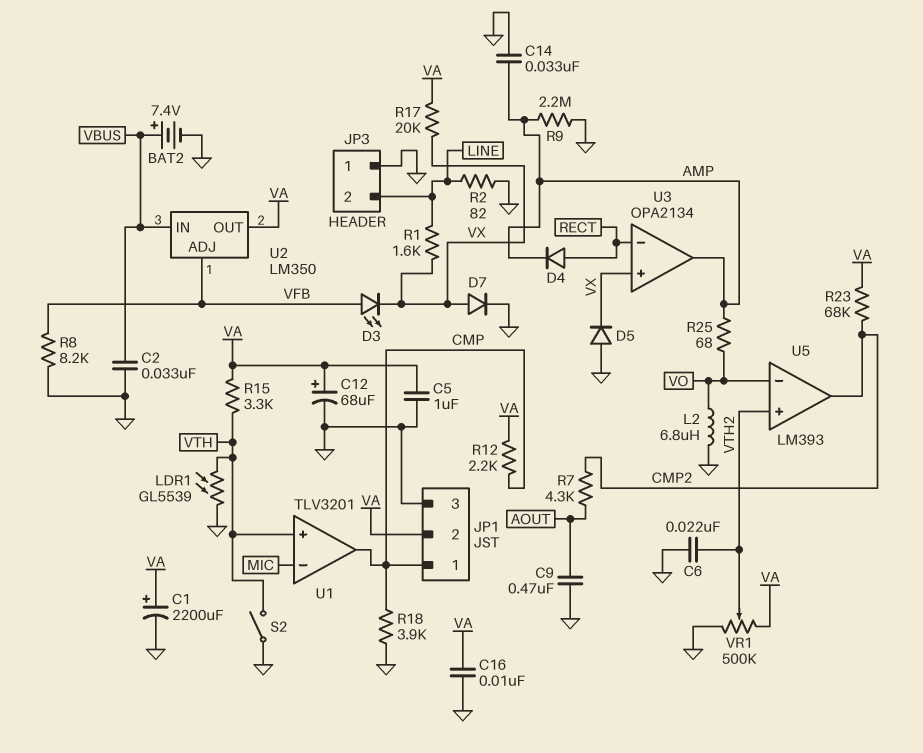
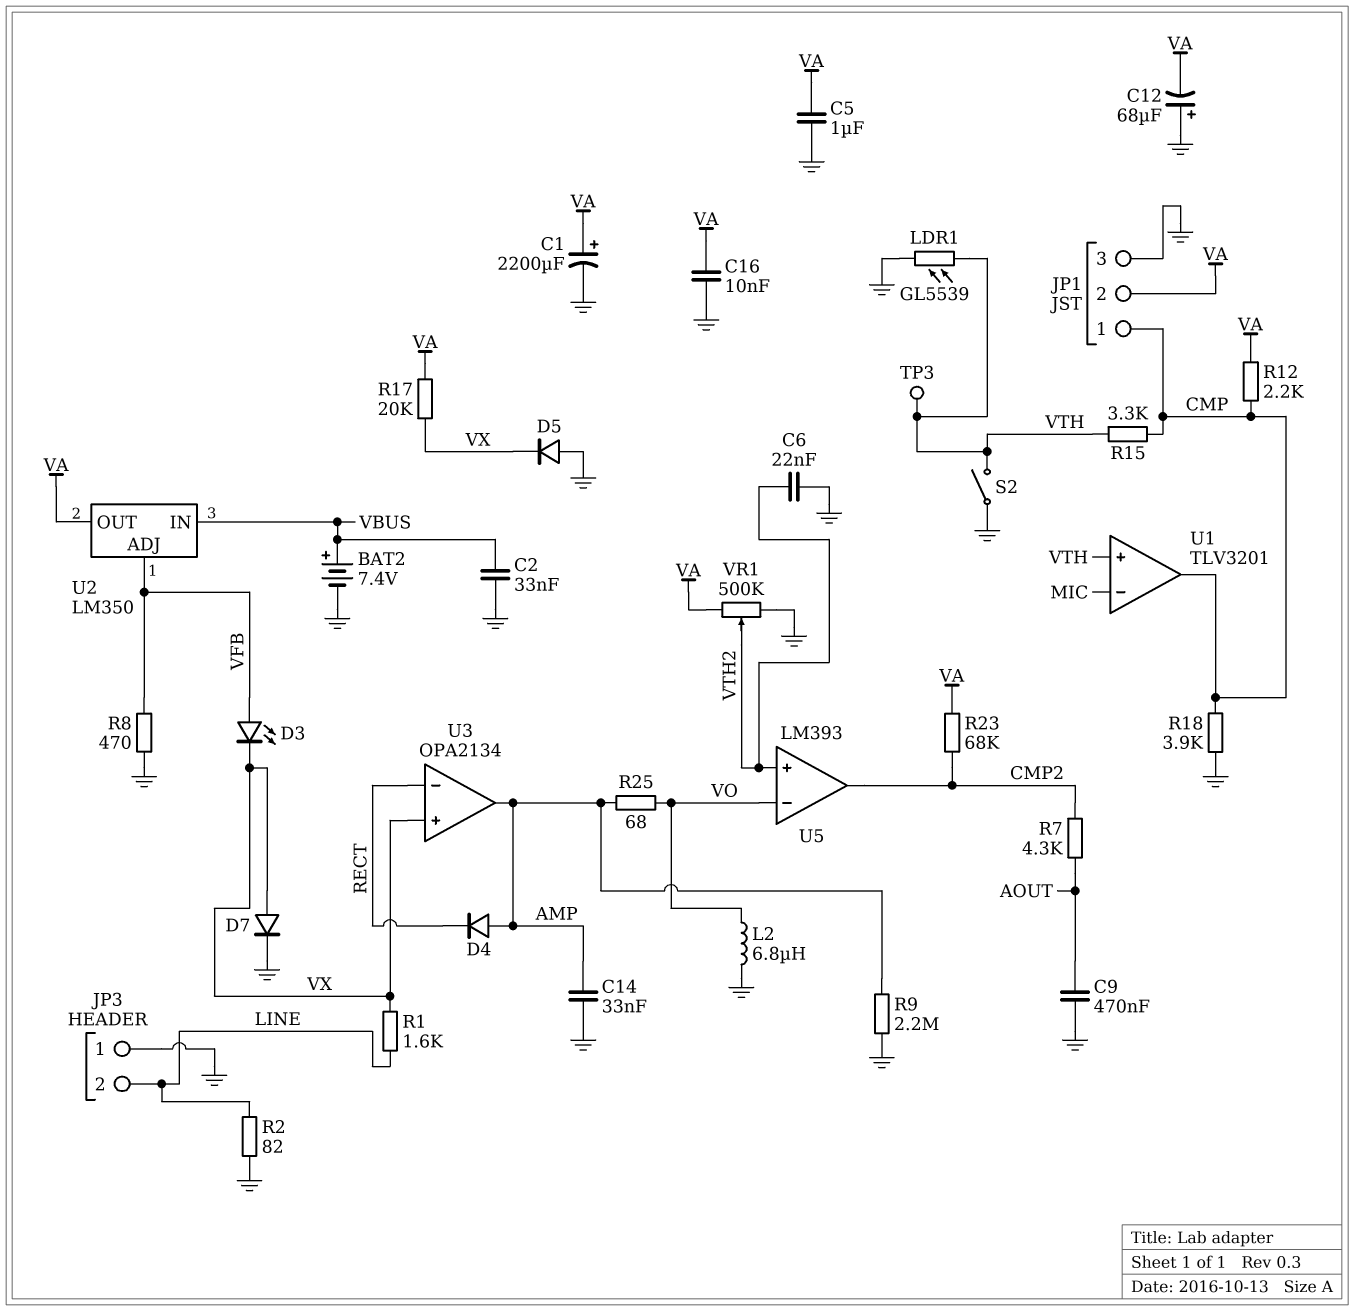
C12: 68uF (plus VA, minus GND) -> 68uF (plus GND, minus VA)
D4: diode (A RECT, K AMP) -> diode (A AMP, K RECT)
R8: 8.2k (GND, VFB) -> 470 (GND, VFB)
R15: 3.3k (VA, VTH) -> 3.3k (CMP, VTH)
TP3: none -> test point (VTH)

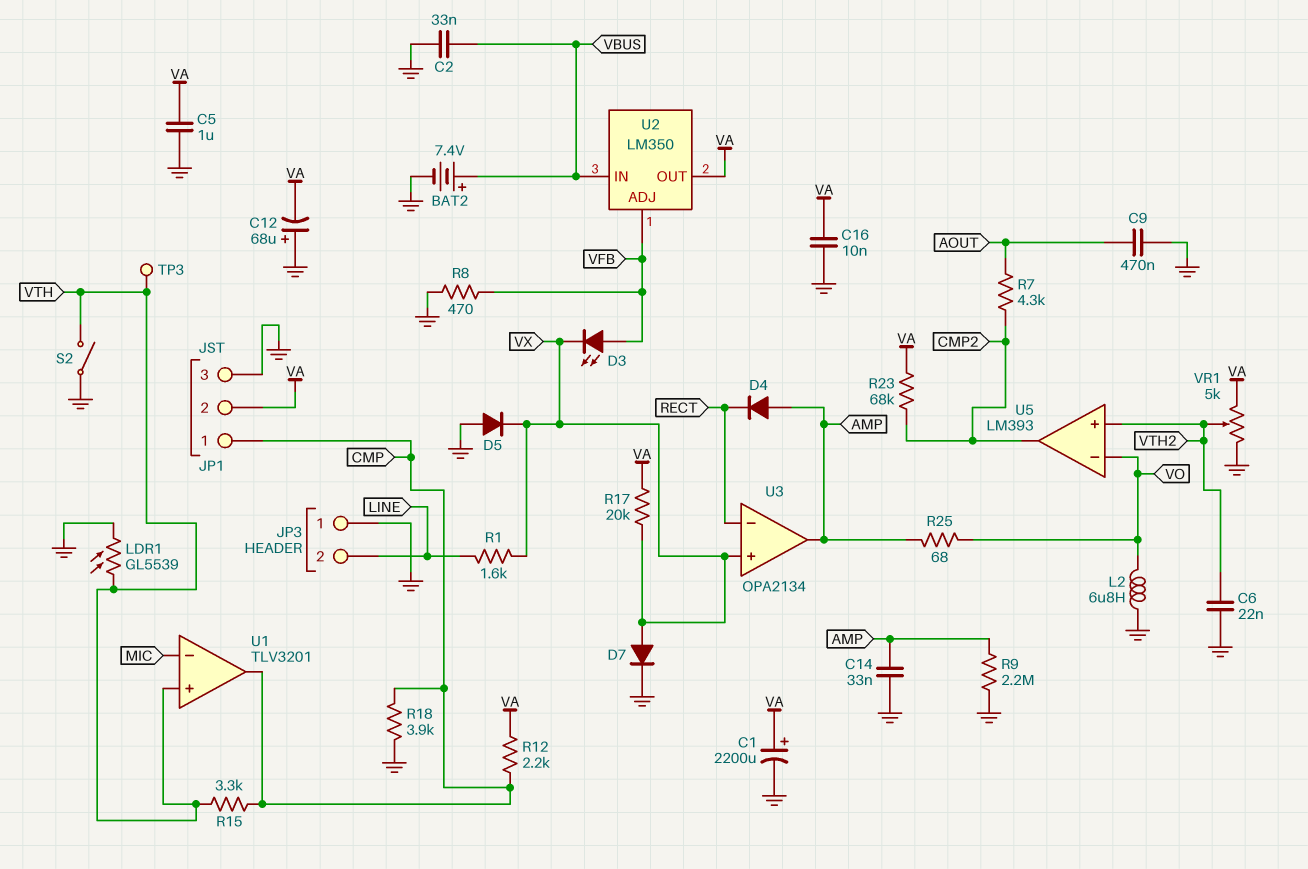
R2: 82 (GND, LINE) -> none
VR1: 500k (GND, VA, wiper VTH2) -> 5k (GND, VA, wiper VTH2)

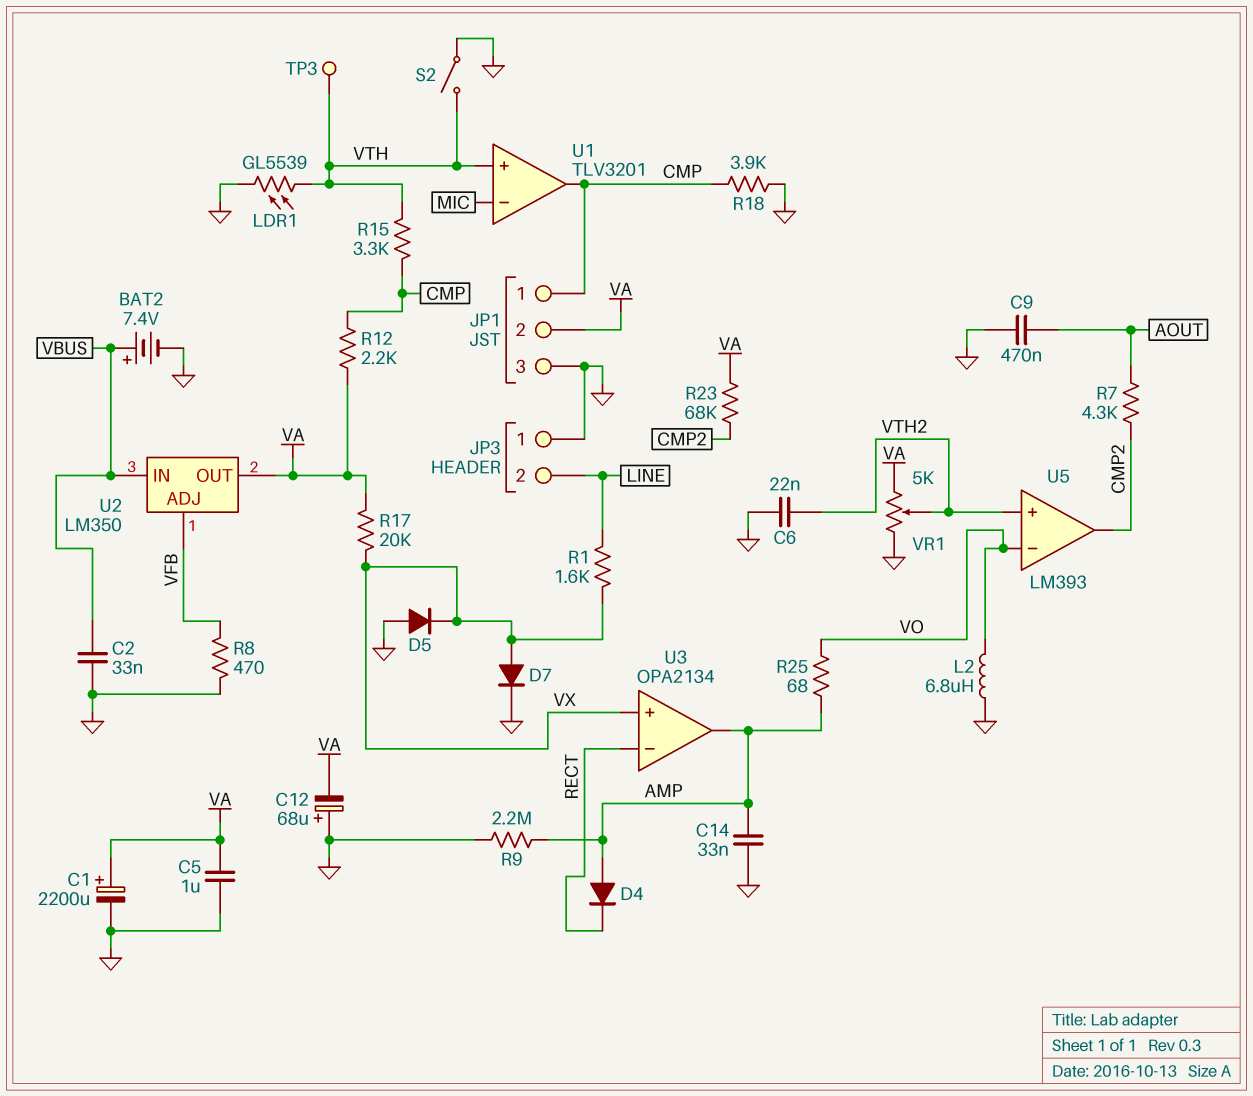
C16: 10nF (GND, VA) -> none
D3: LED (A VFB, K VX) -> none

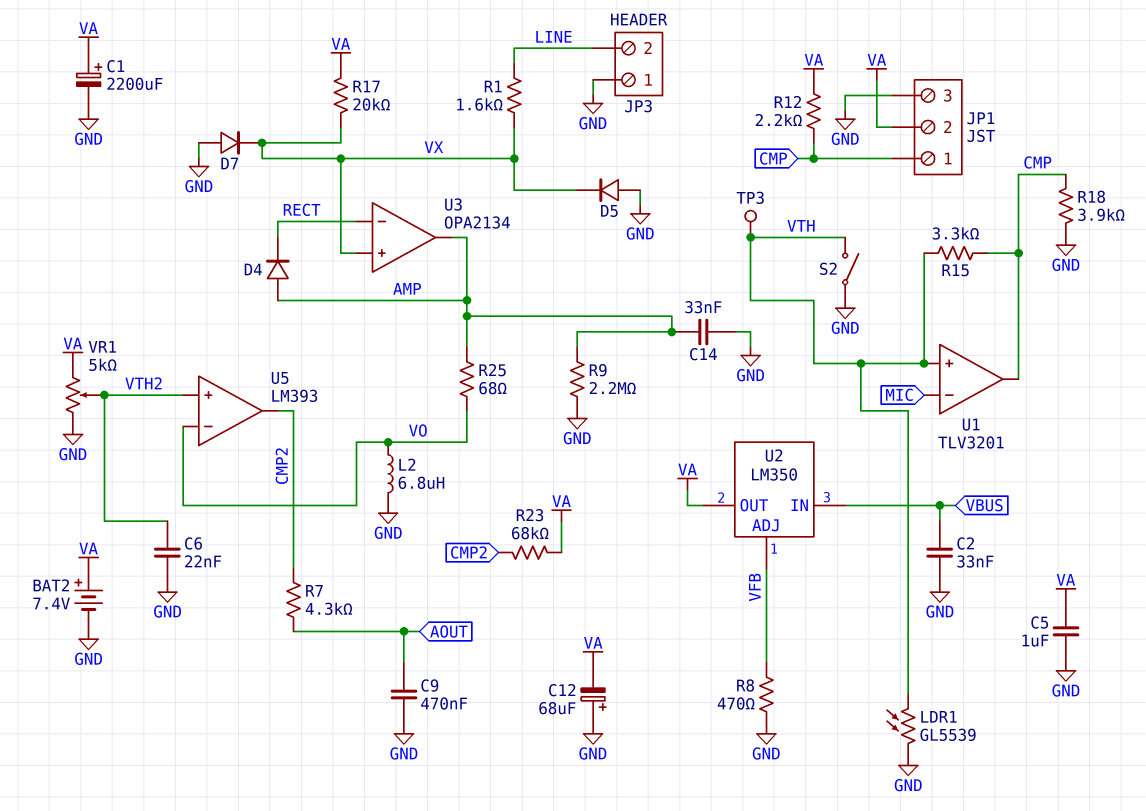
BAT2: 7.4V (plus VBUS, minus GND) -> 7.4V (plus VA, minus GND)
D7: diode (A VX, K GND) -> diode (A GND, K VX)

